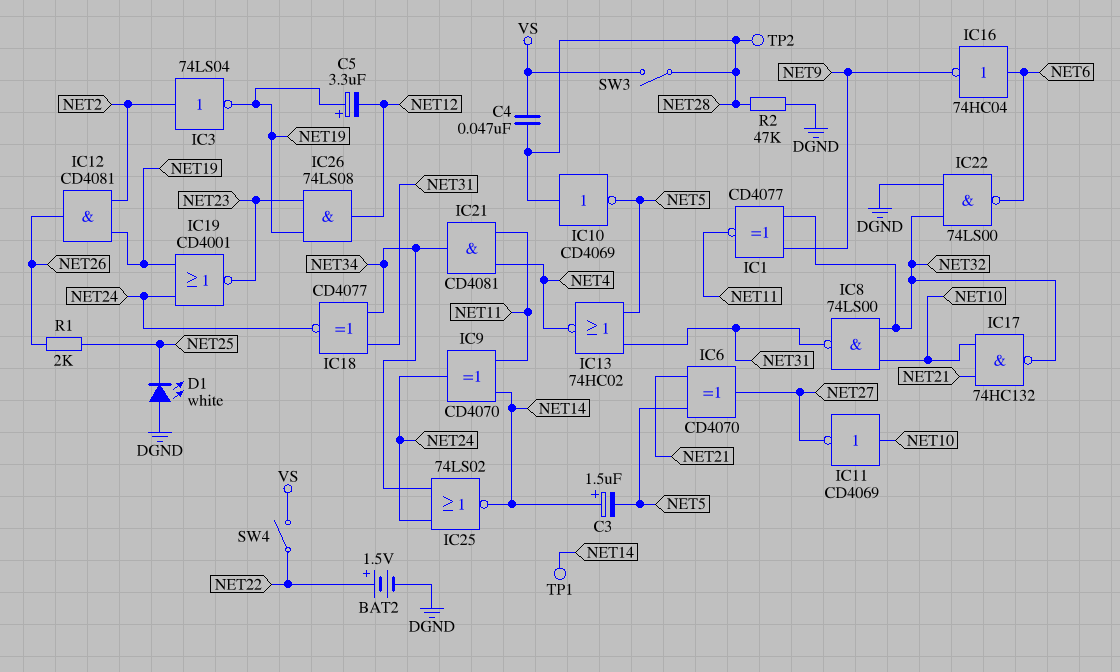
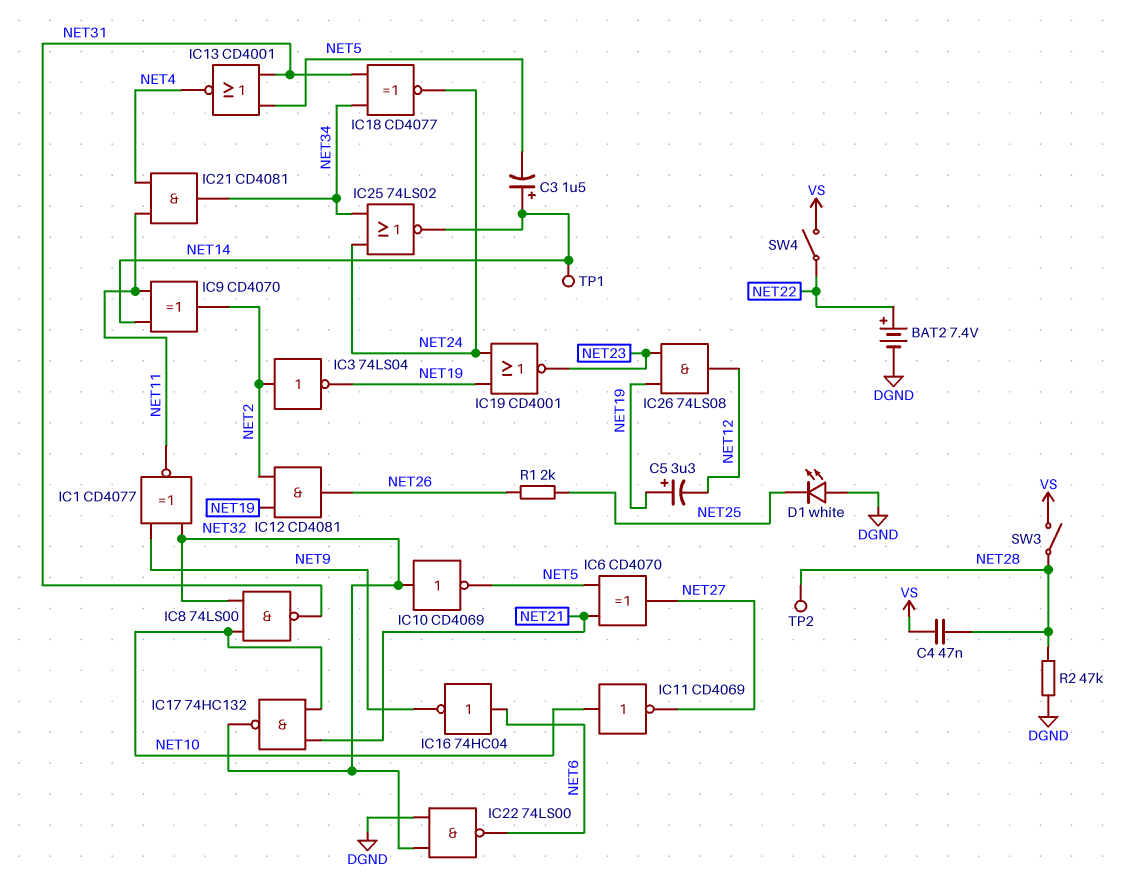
BAT2: 1.5V (plus NET22, minus DGND) -> 7.4V (plus NET22, minus DGND)
IC9: XOR CD4070 (in NET11, in NET14, out NET24) -> XOR CD4070 (in NET11, in NET14, out NET2)
IC10: NOT CD4069 (in NET28, out NET5) -> NOT CD4069 (in NET32, out NET5)
IC13: NOR 74HC02 (in NET5, in NET31, out NET4) -> NOR CD4001 (in NET5, in NET31, out NET4)

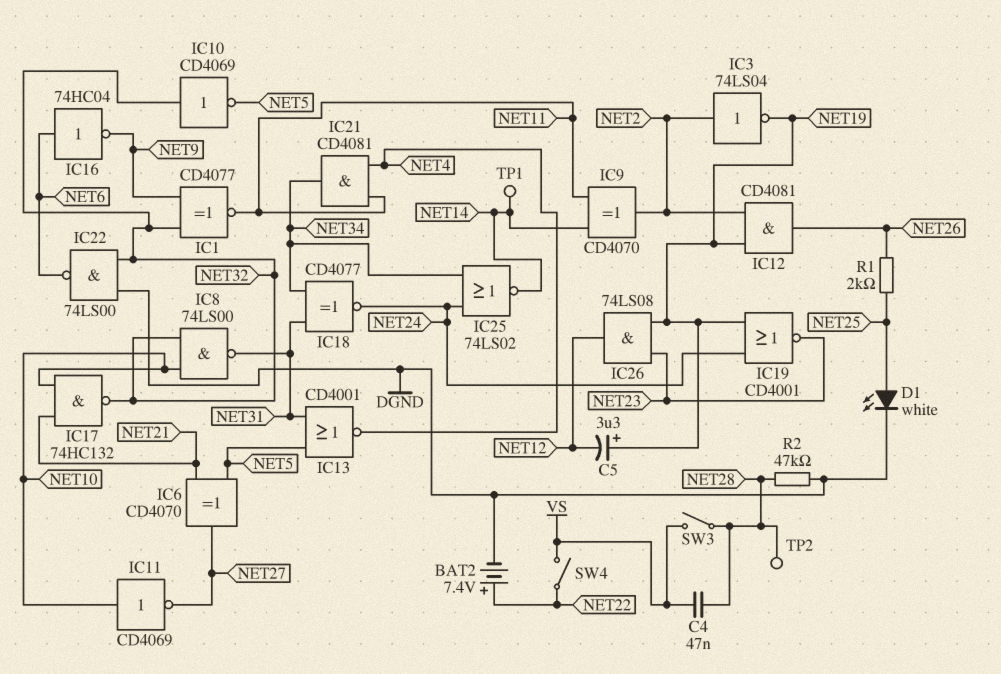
C3: 1.5uF (plus NET14, minus NET5) -> none
D1: LED white (A DGND, K NET25) -> LED white (A NET25, K DGND)

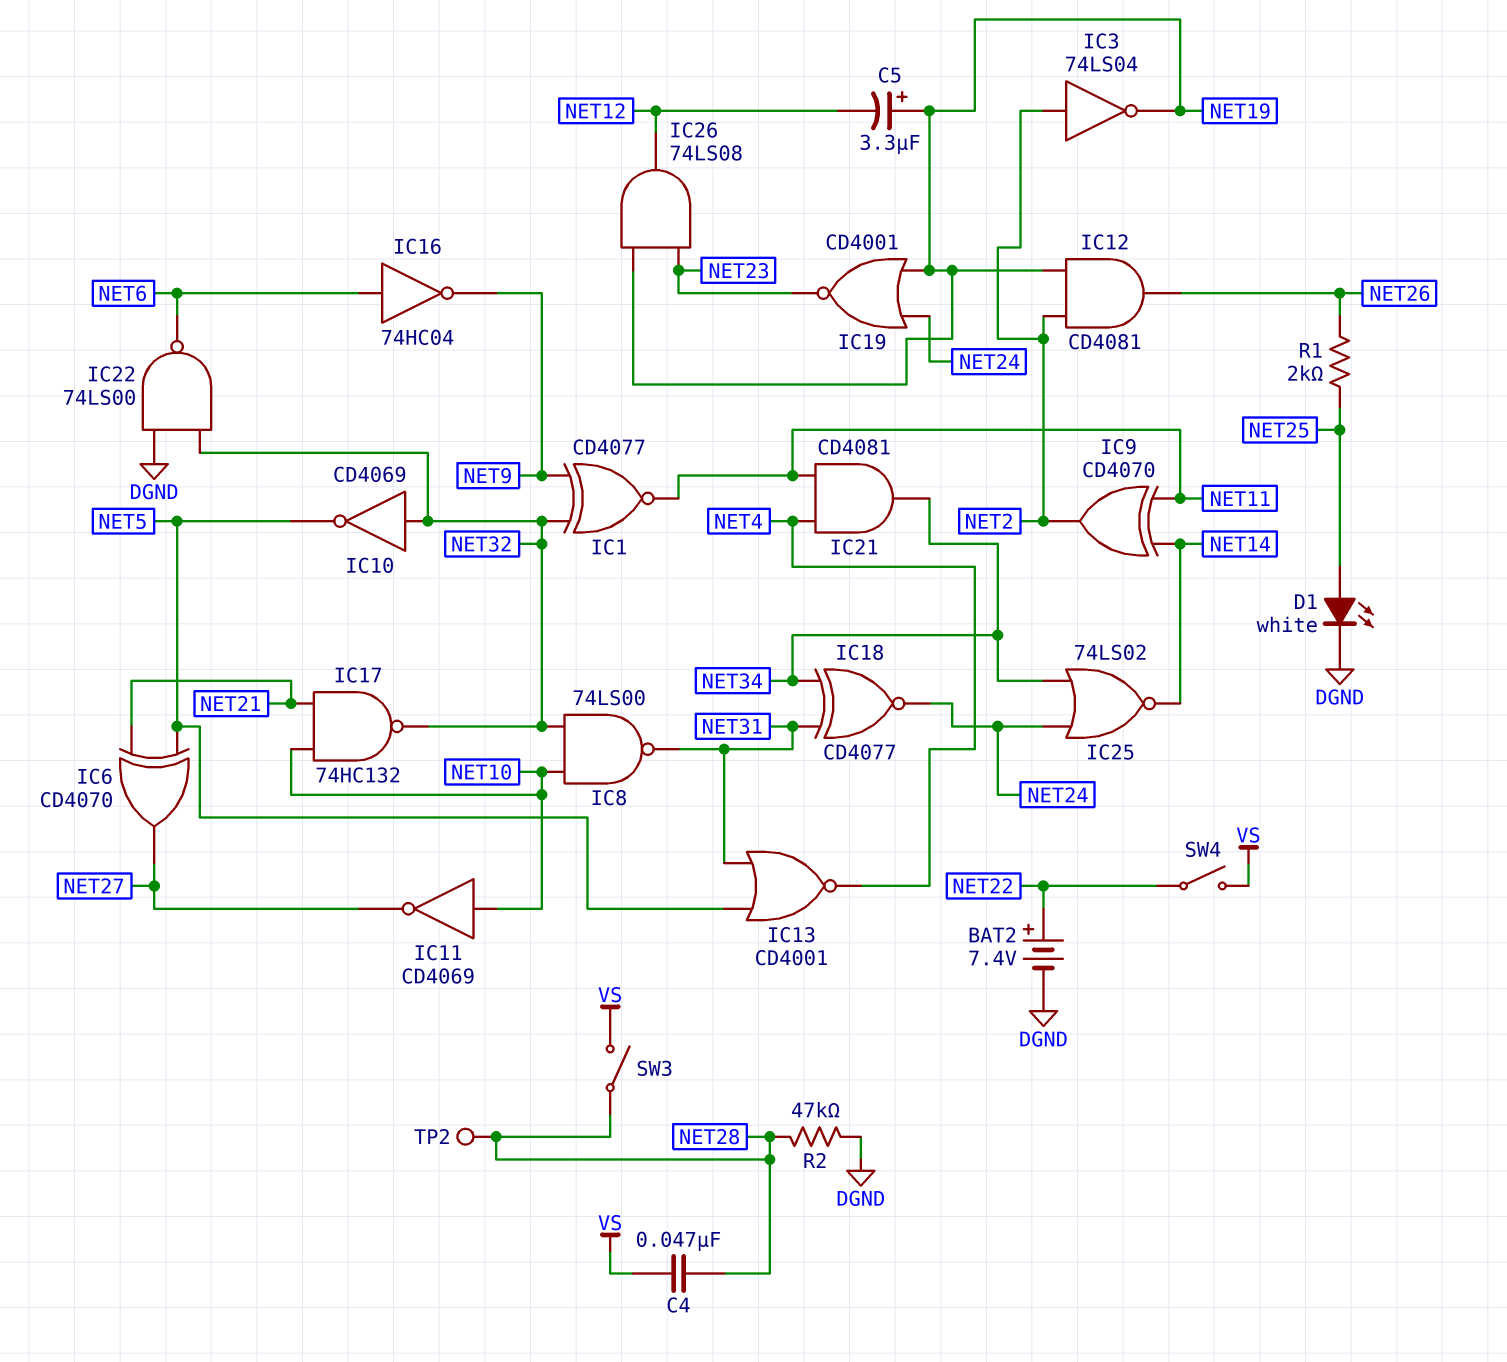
TP1: test point (NET14) -> none

